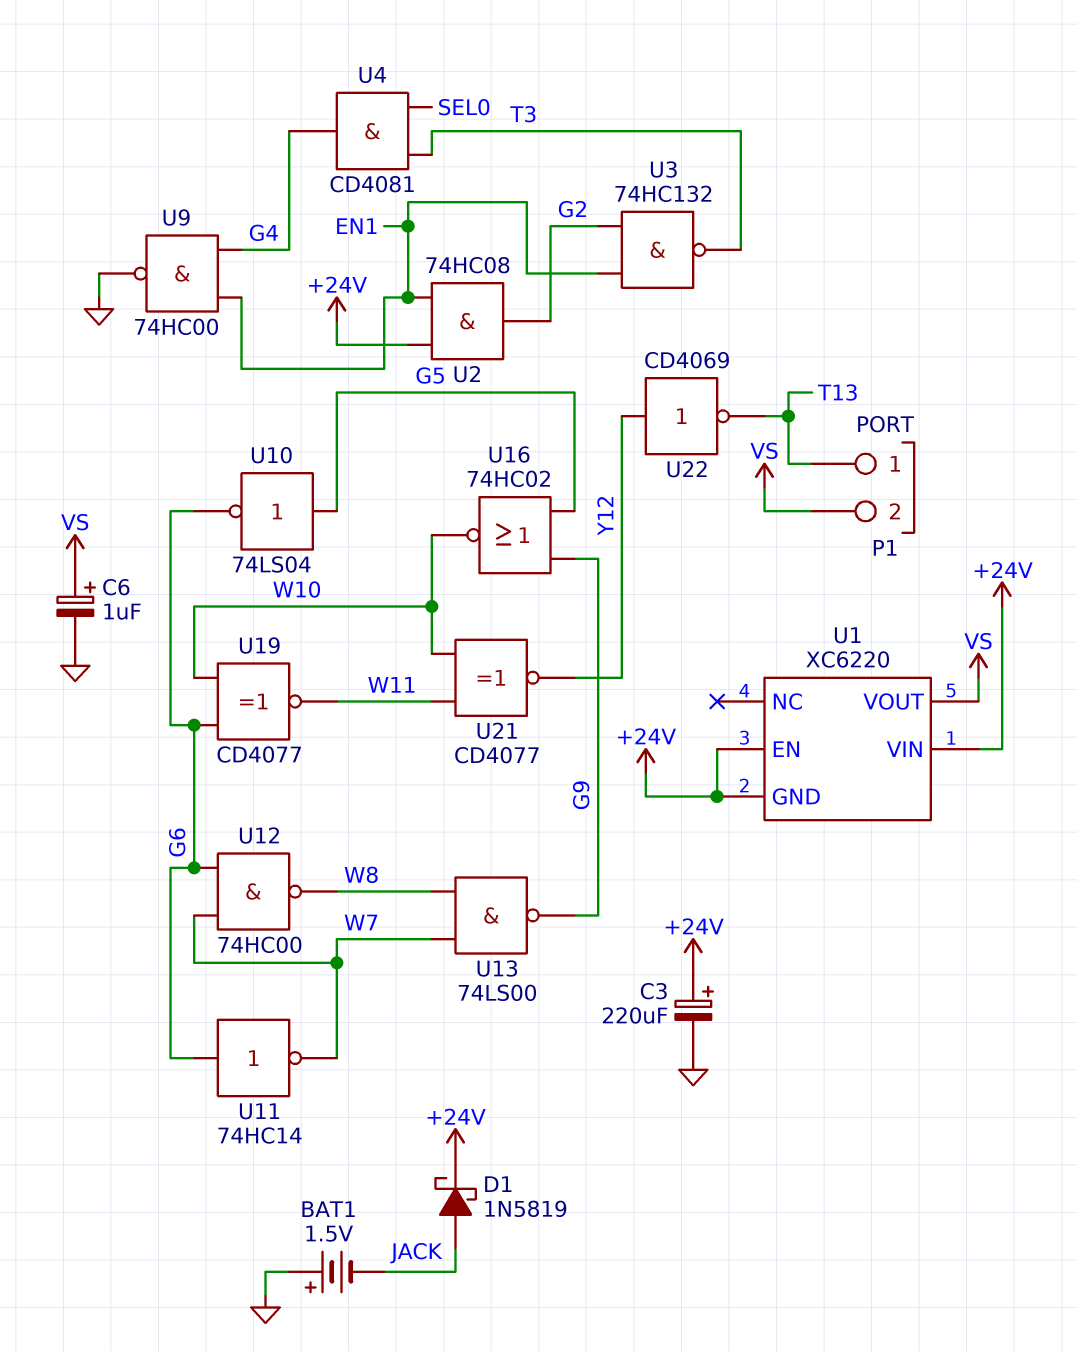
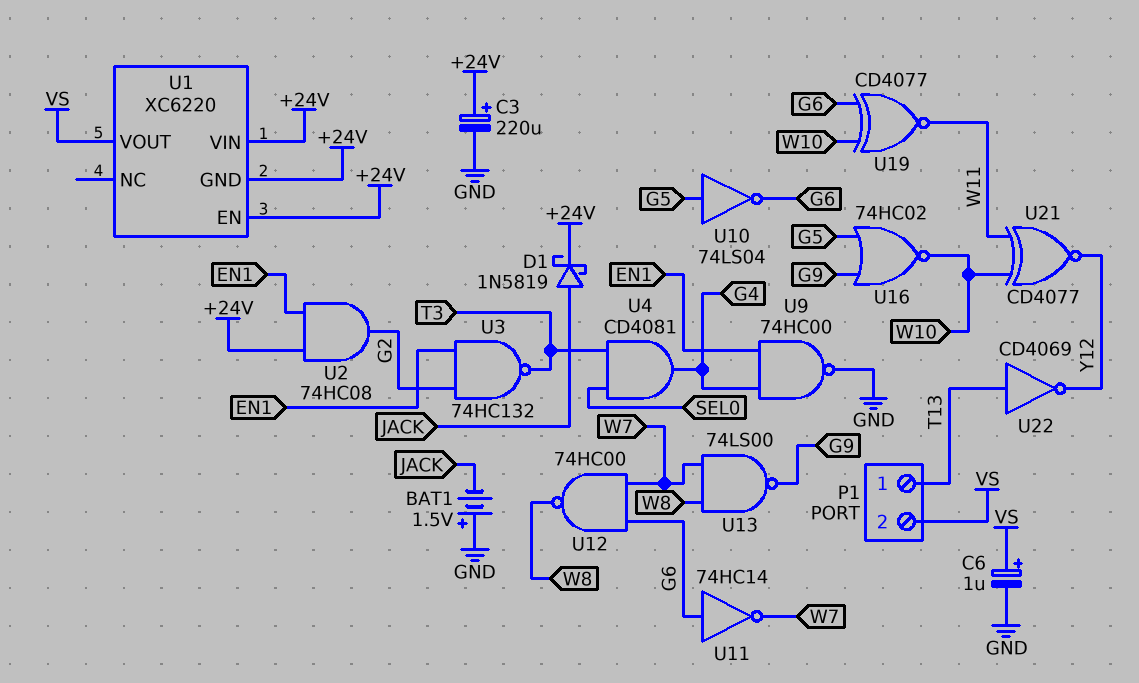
U22: NOT CD4069 (in Y12, out T13) -> NOT CD4069 (in T13, out Y12)

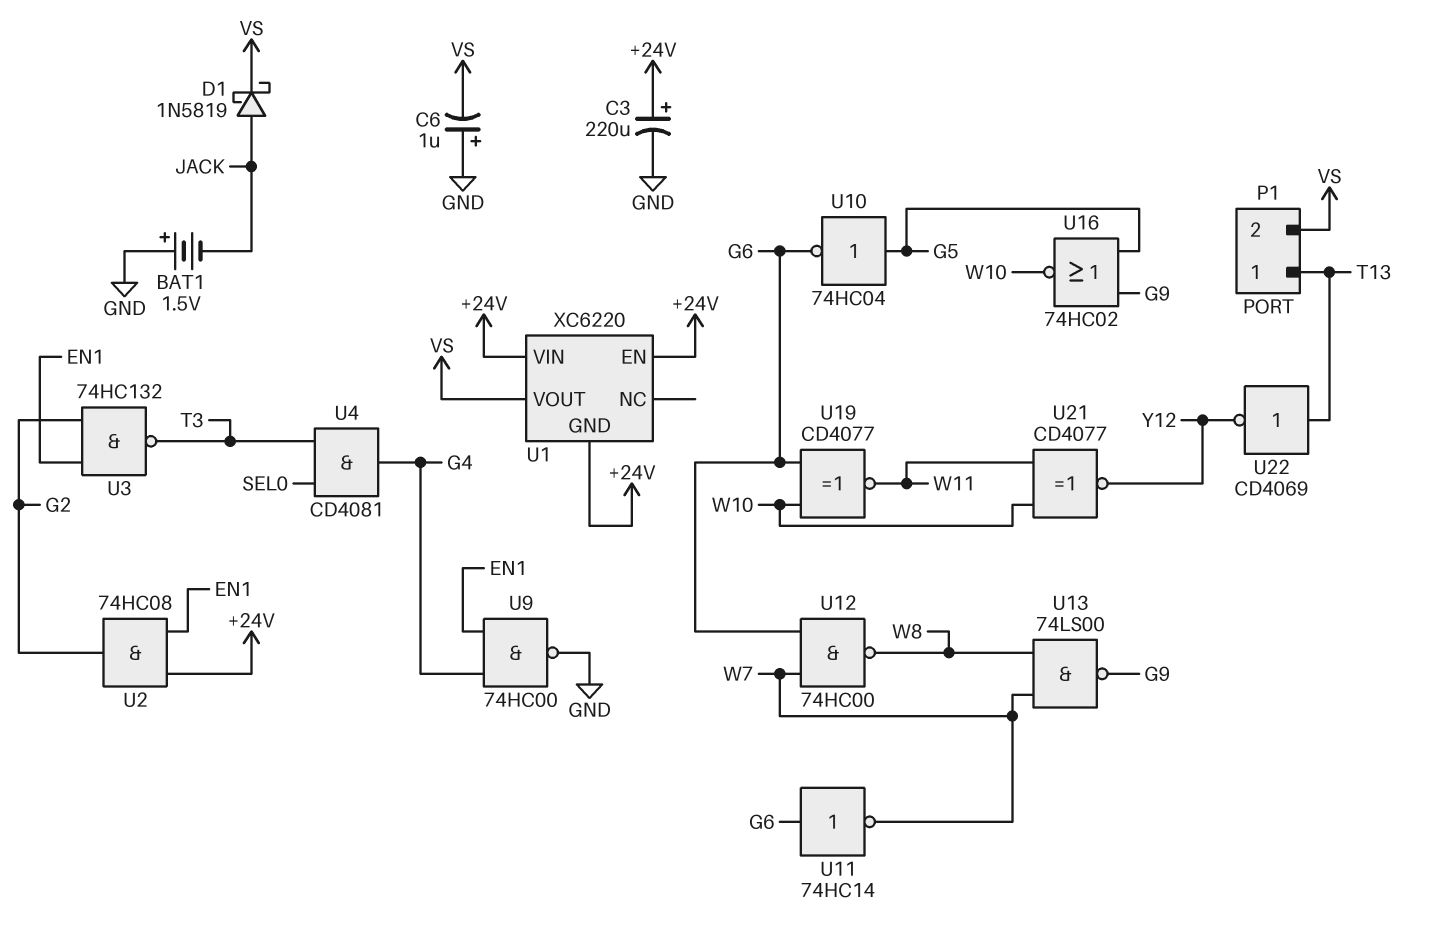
C6: 1uF (plus VS, minus GND) -> 1uF (plus GND, minus VS)
D1: schottky 1N5819 (A JACK, K +24V) -> schottky 1N5819 (A JACK, K VS)
U10: NOT 74LS04 (in G5, out G6) -> NOT 74HC04 (in G5, out G6)

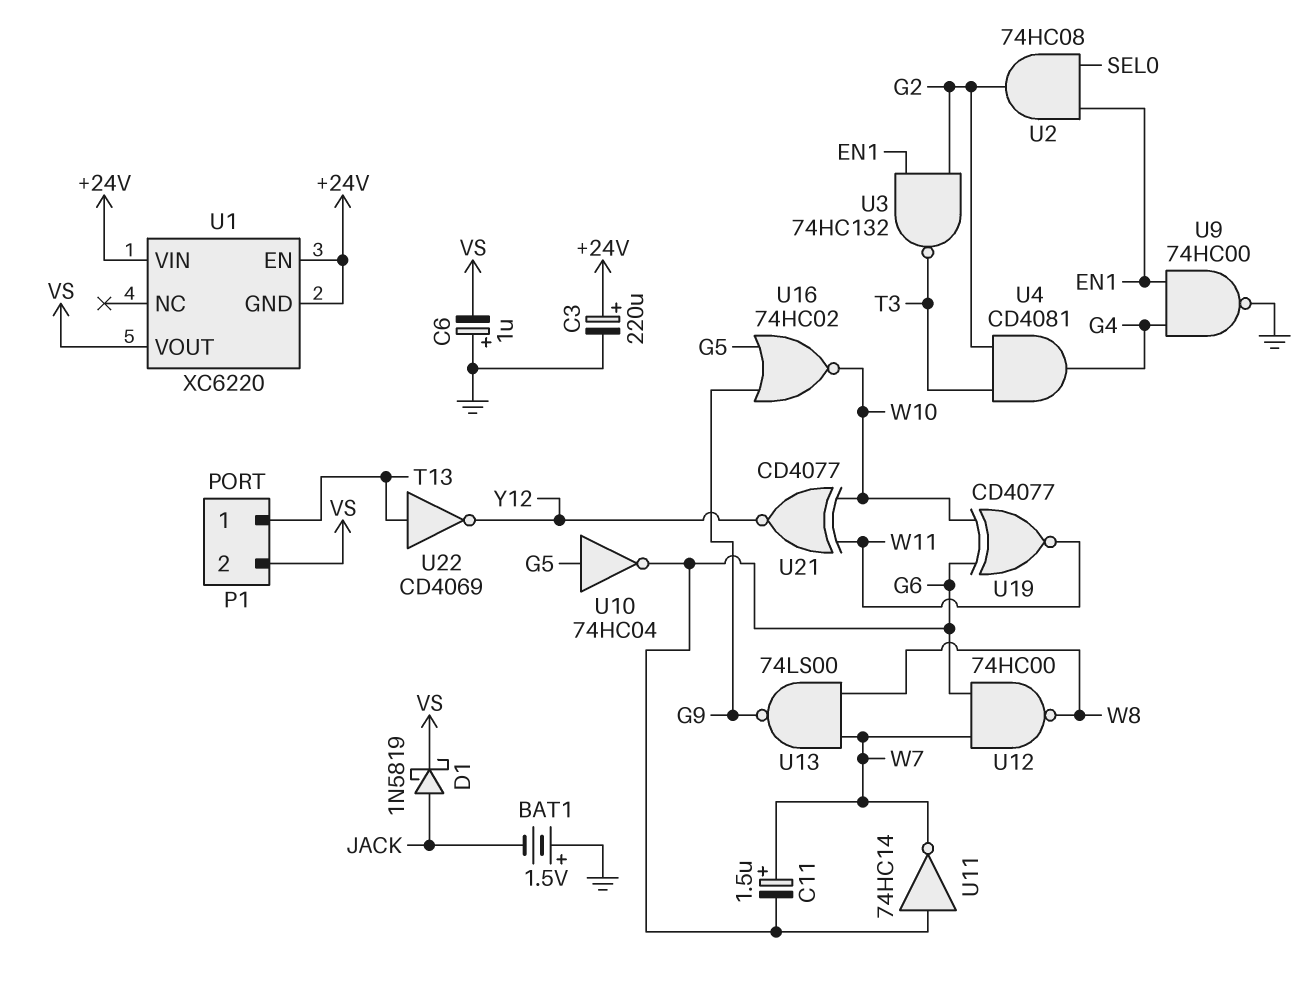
C11: none -> 1.5uF (plus W7, minus G6)
U2: AND 74HC08 (in +24V, in EN1, out G2) -> AND 74HC08 (in EN1, in SEL0, out G2)
U4: AND CD4081 (in SEL0, in T3, out G4) -> AND CD4081 (in G2, in T3, out G4)

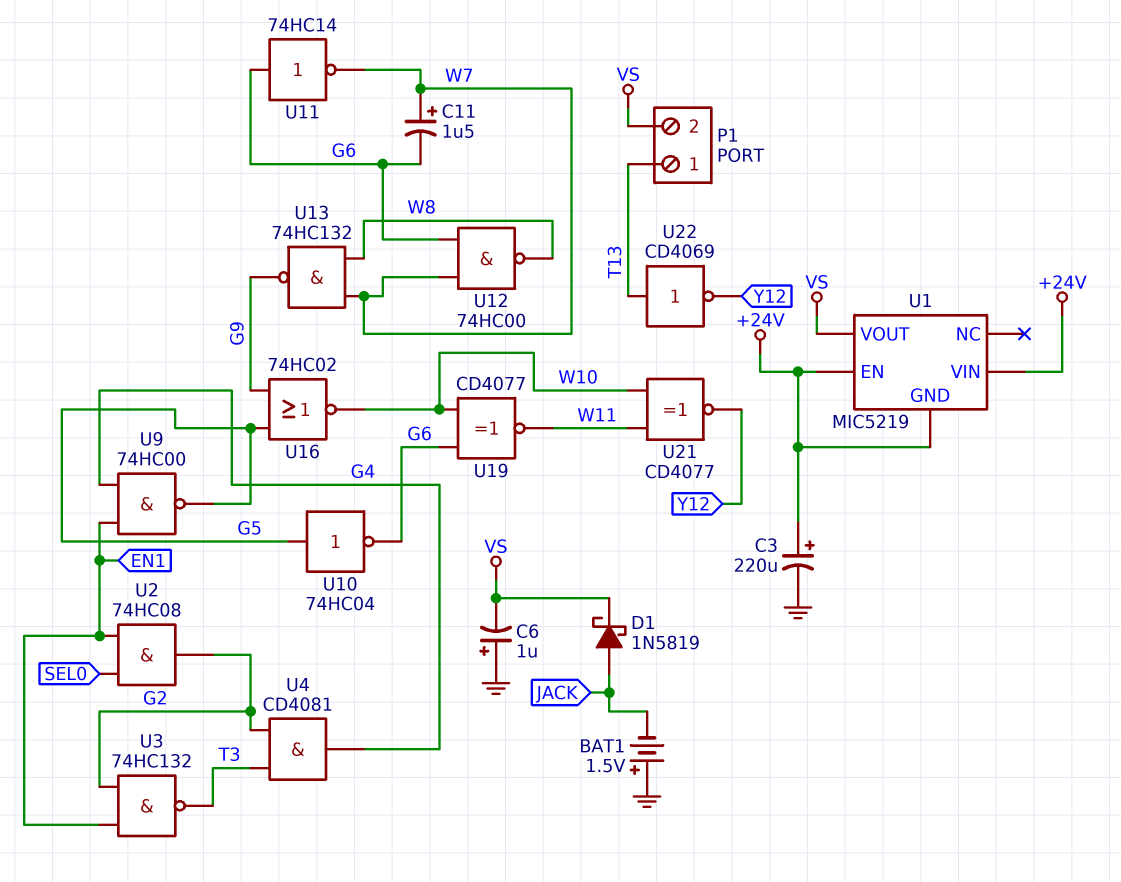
U1: XC6220 -> MIC5219
U9: NAND 74HC00 (in EN1, in G4, out GND) -> NAND 74HC00 (in EN1, in G4, out G5)
U13: NAND 74LS00 (in W7, in W8, out G9) -> NAND 74HC132 (in W7, in W8, out G9)

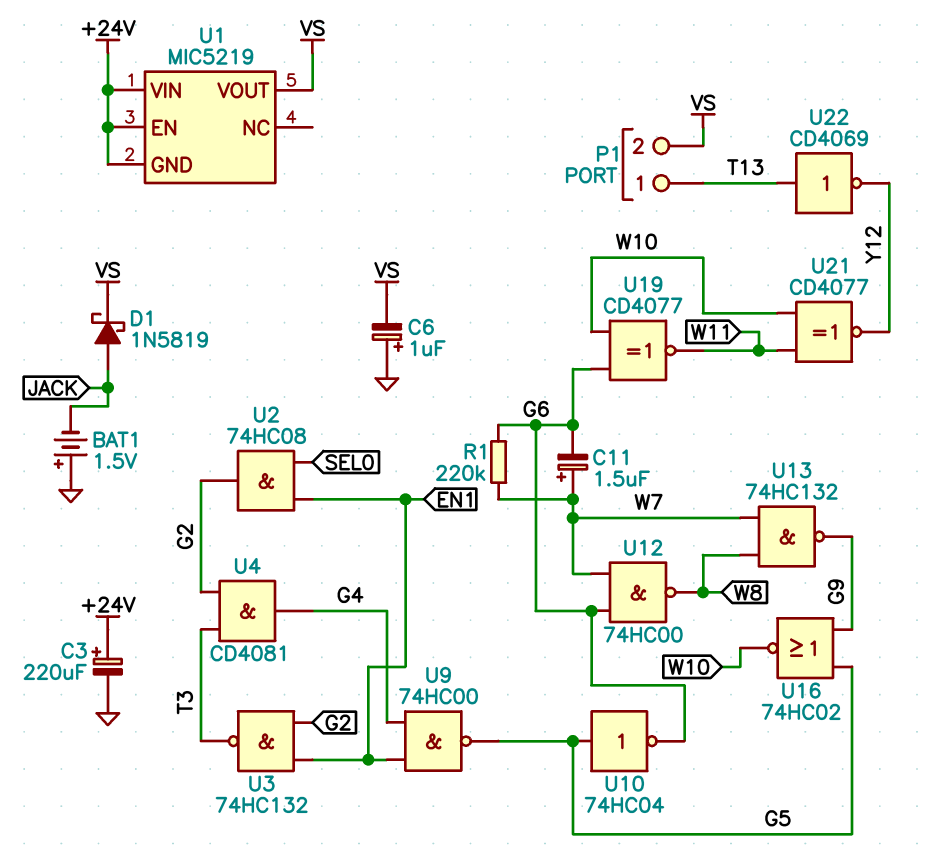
R1: none -> 220k (G6, W7)
U11: NOT 74HC14 (in G6, out W7) -> none

